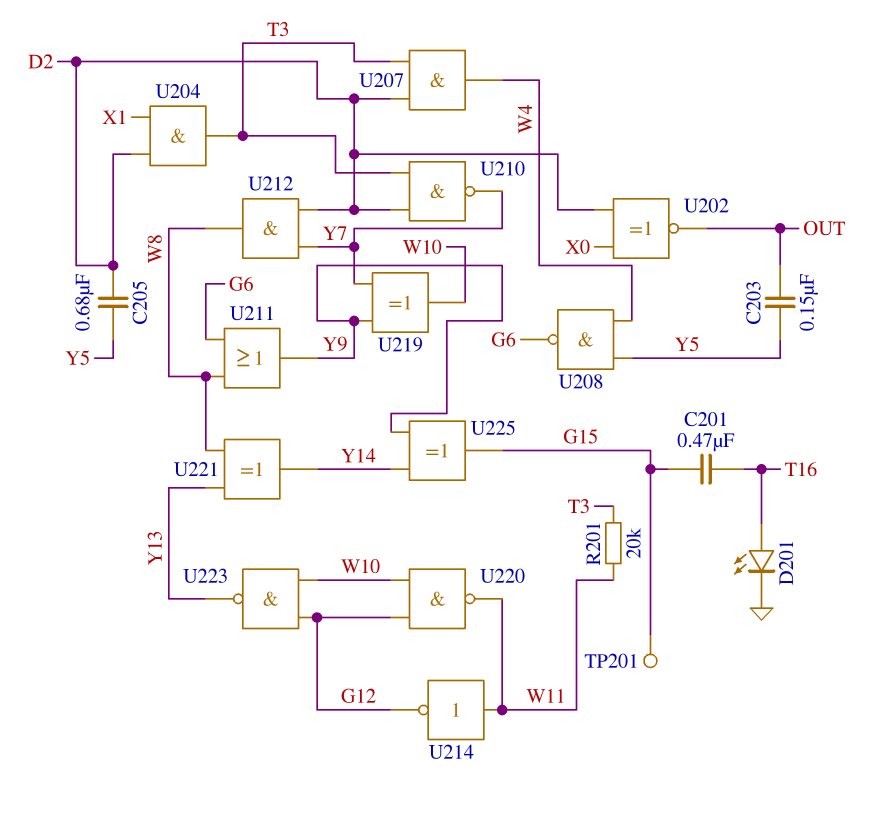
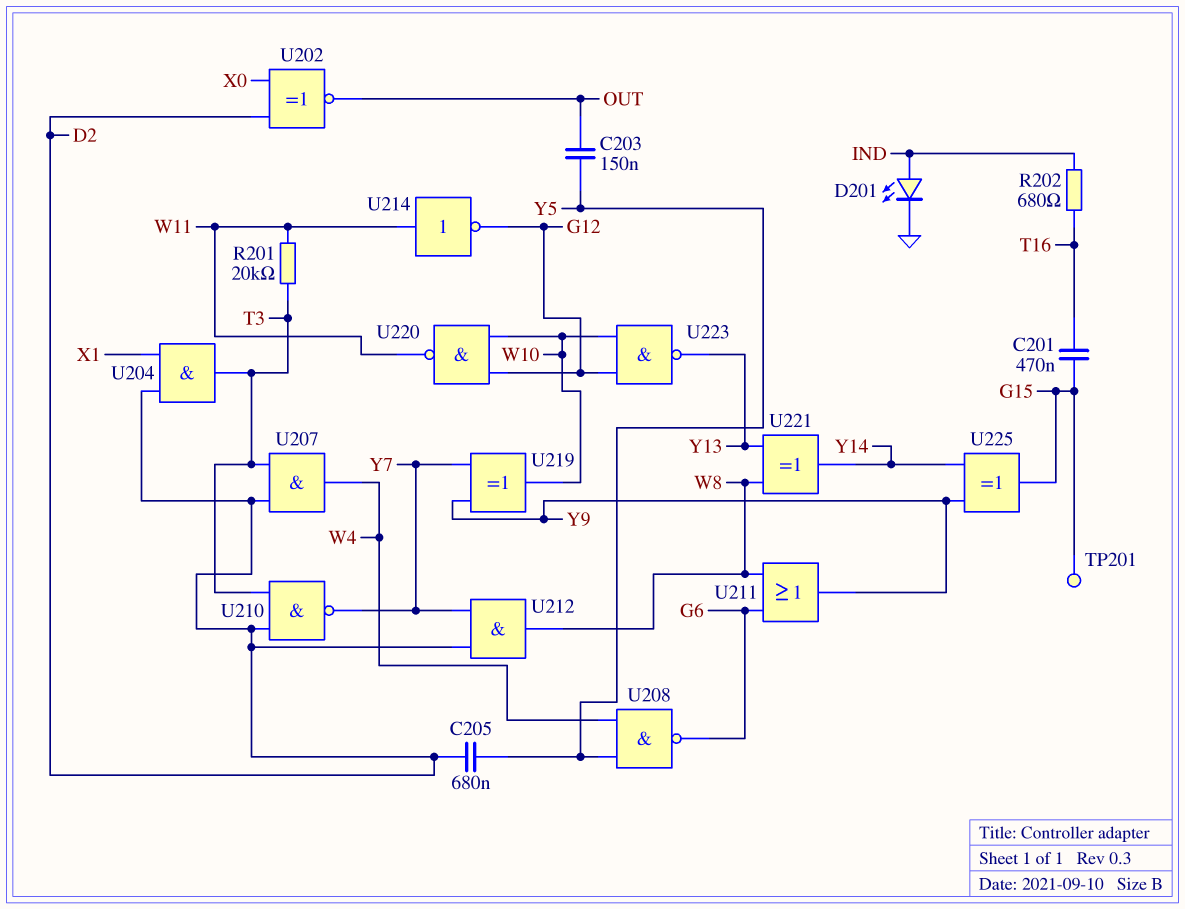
D201: LED (A T16, K GND) -> LED (A IND, K GND)
R202: none -> 680 (IND, T16)

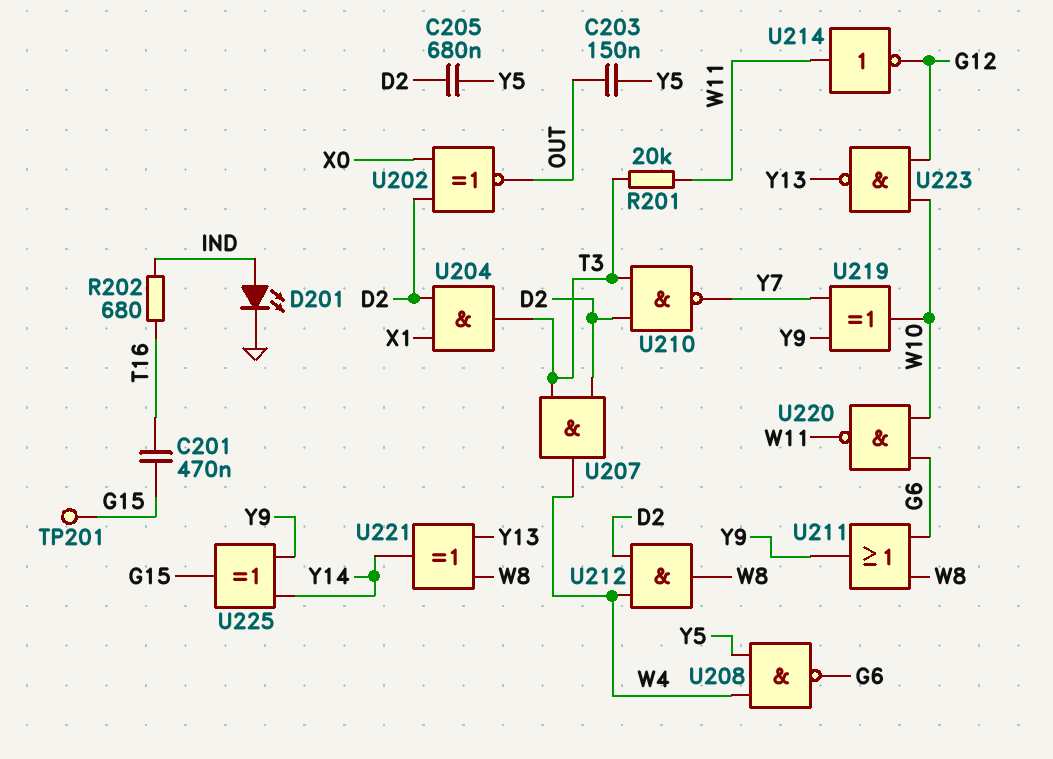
U212: AND (in D2, in Y7, out W8) -> AND (in D2, in W4, out W8)
U220: NAND (in G12, in W10, out W11) -> NAND (in G6, in W10, out W11)

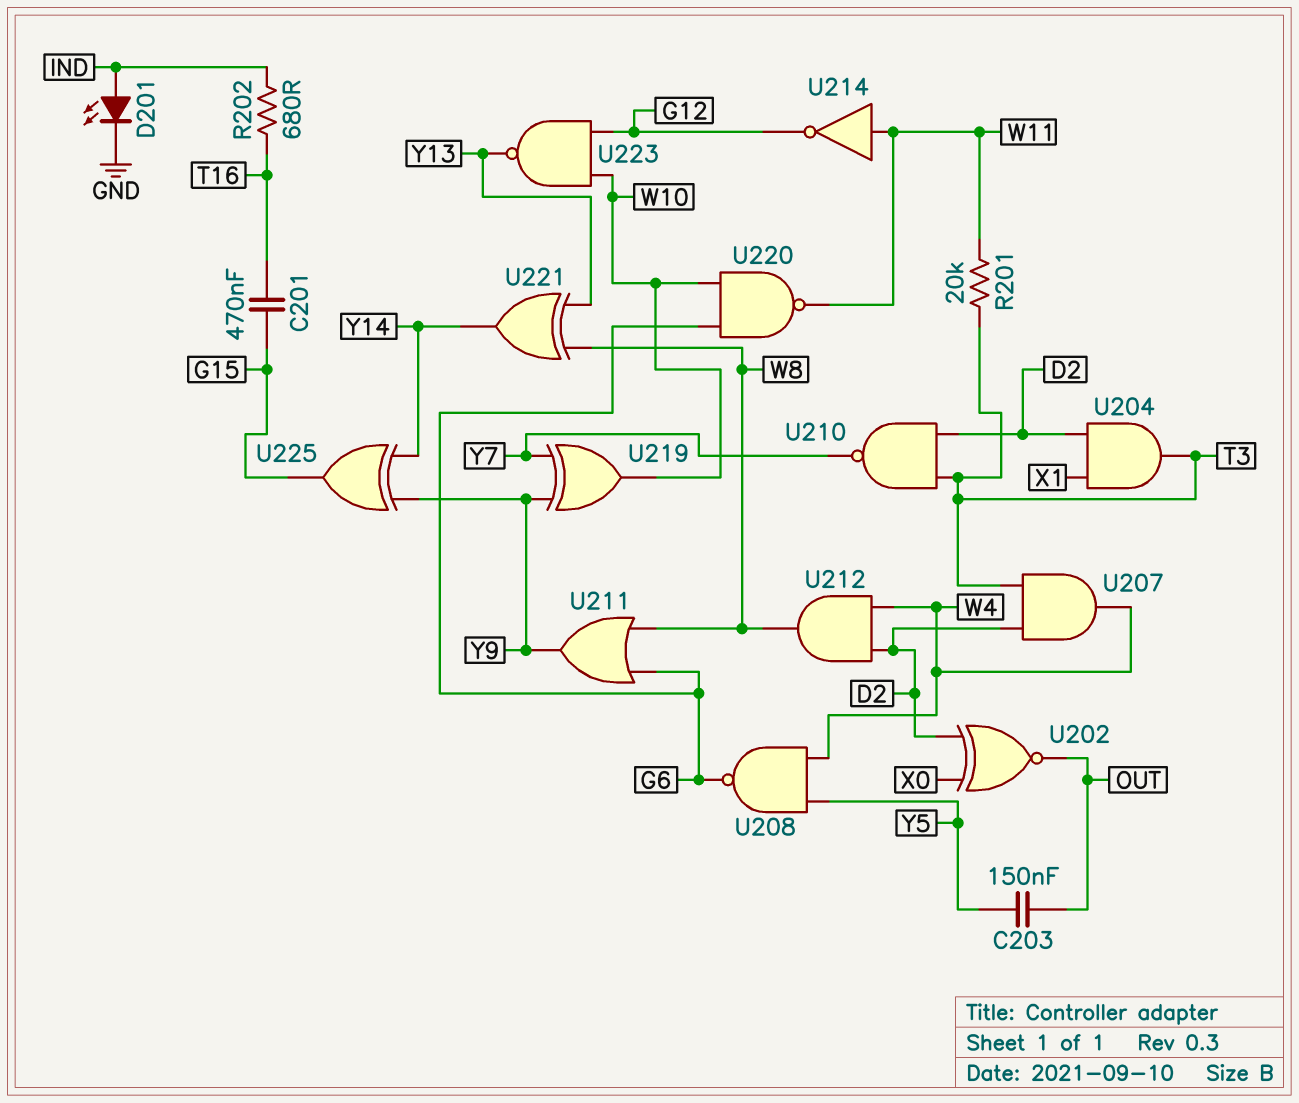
C205: 680nF (D2, Y5) -> none
TP201: test point (G15) -> none

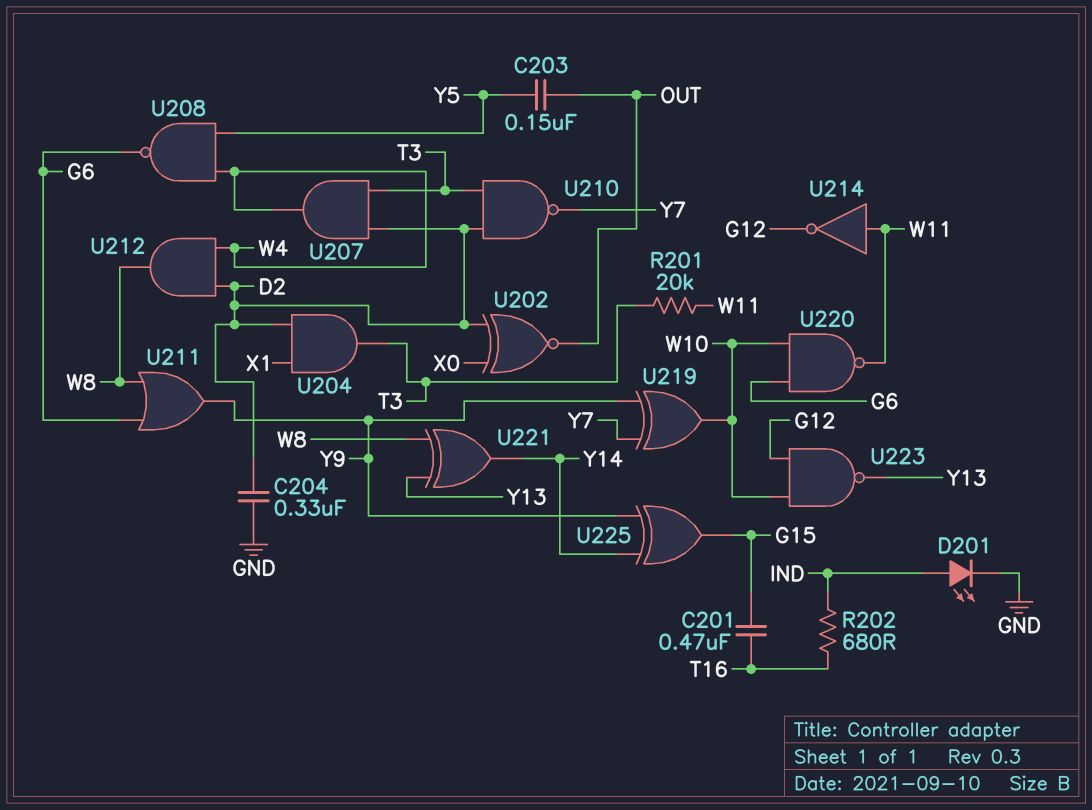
C204: none -> 330nF (D2, GND)

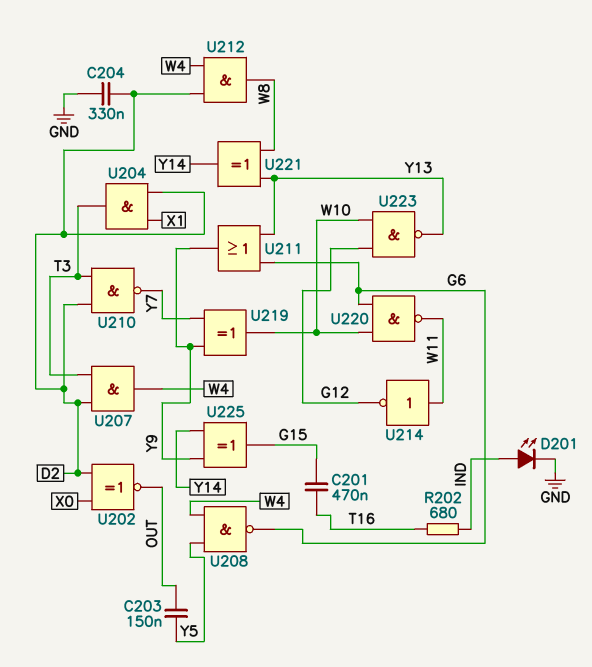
R201: 20k (T3, W11) -> none
U211: OR (in G6, in W8, out Y9) -> OR (in G6, in Y13, out Y9)

